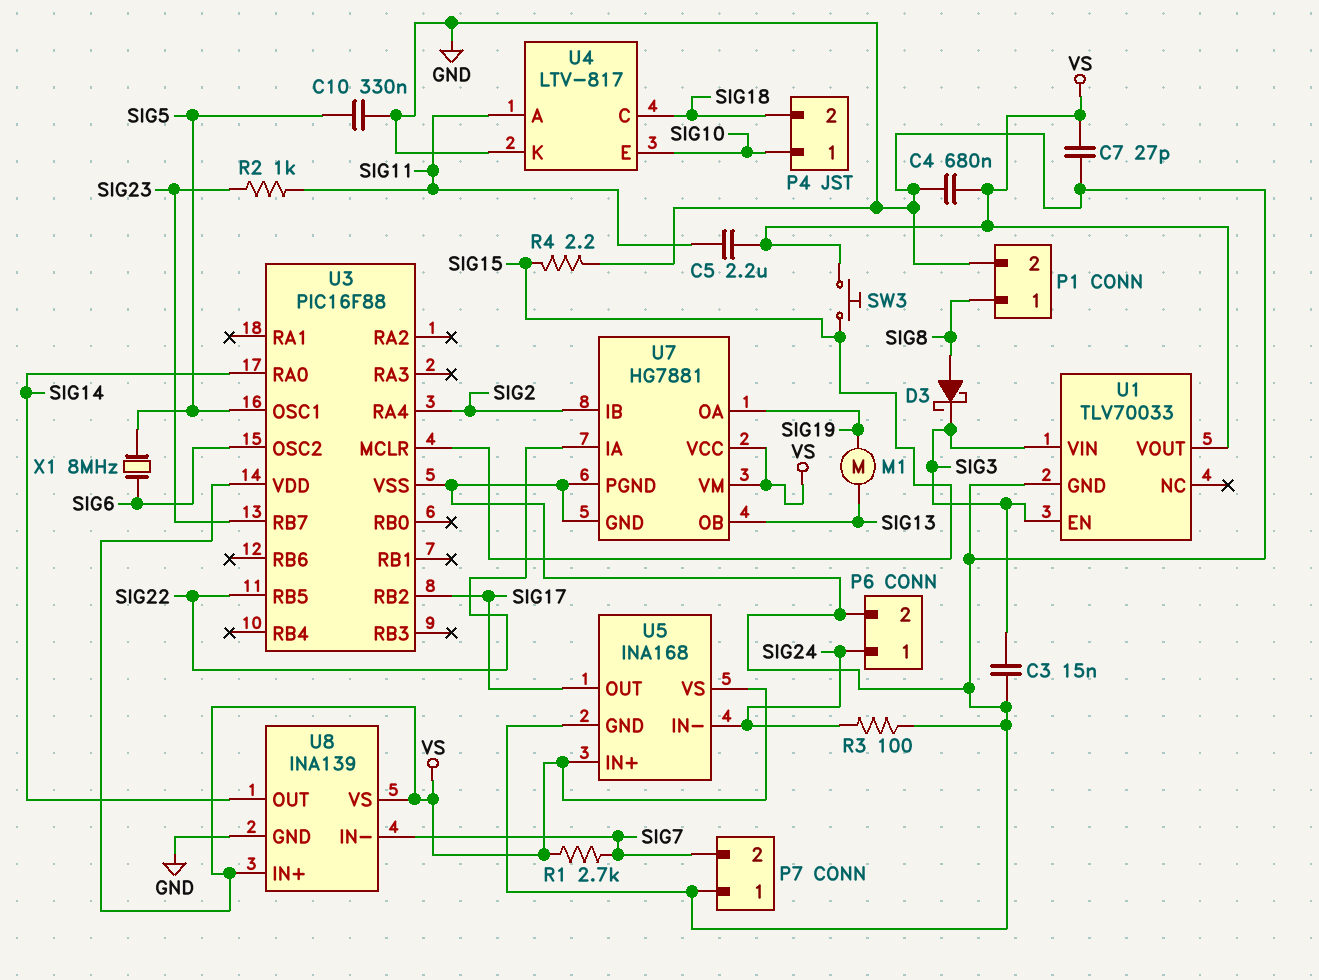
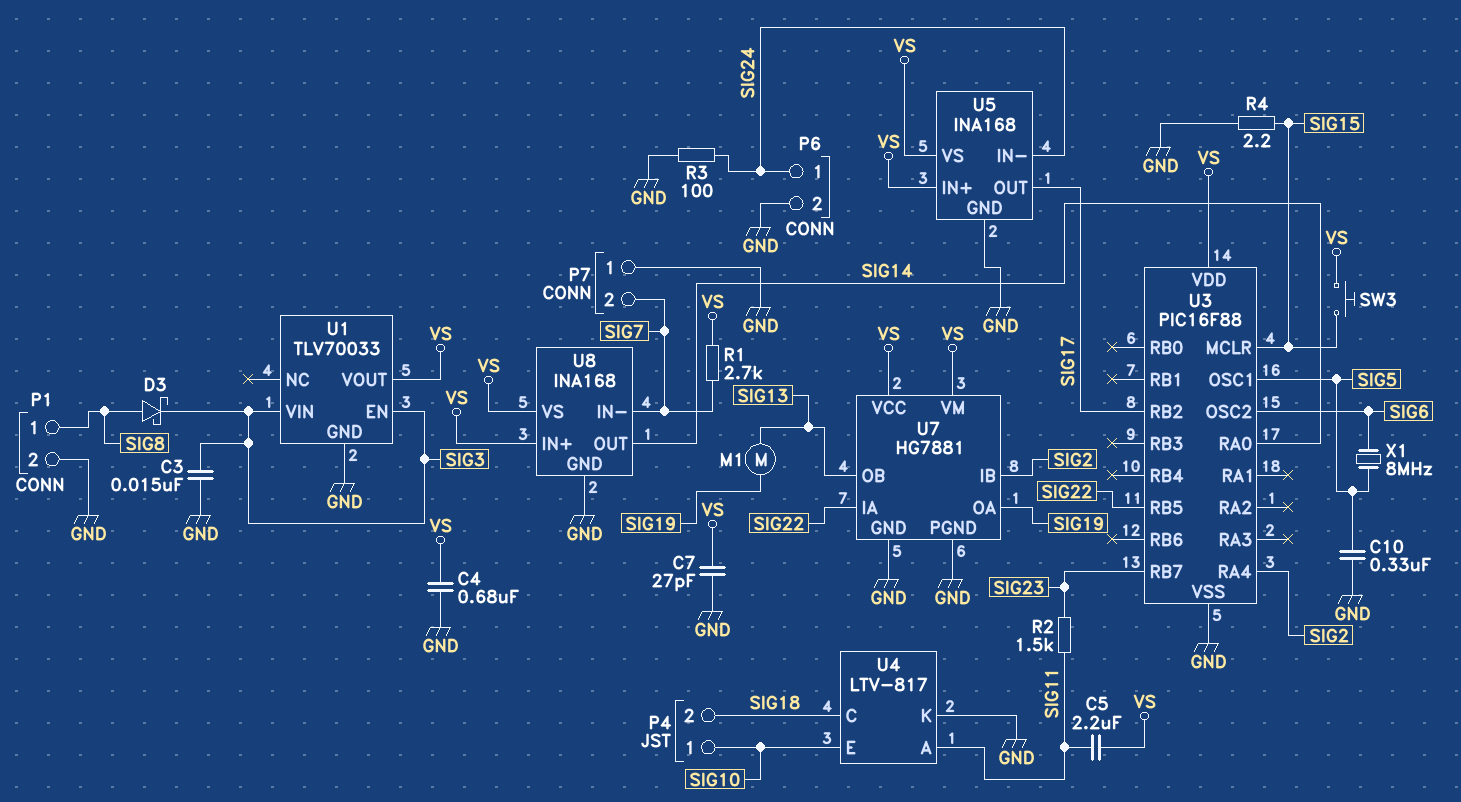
R2: 1k (SIG11, SIG23) -> 1.5k (SIG11, SIG23)
U8: INA139 -> INA168

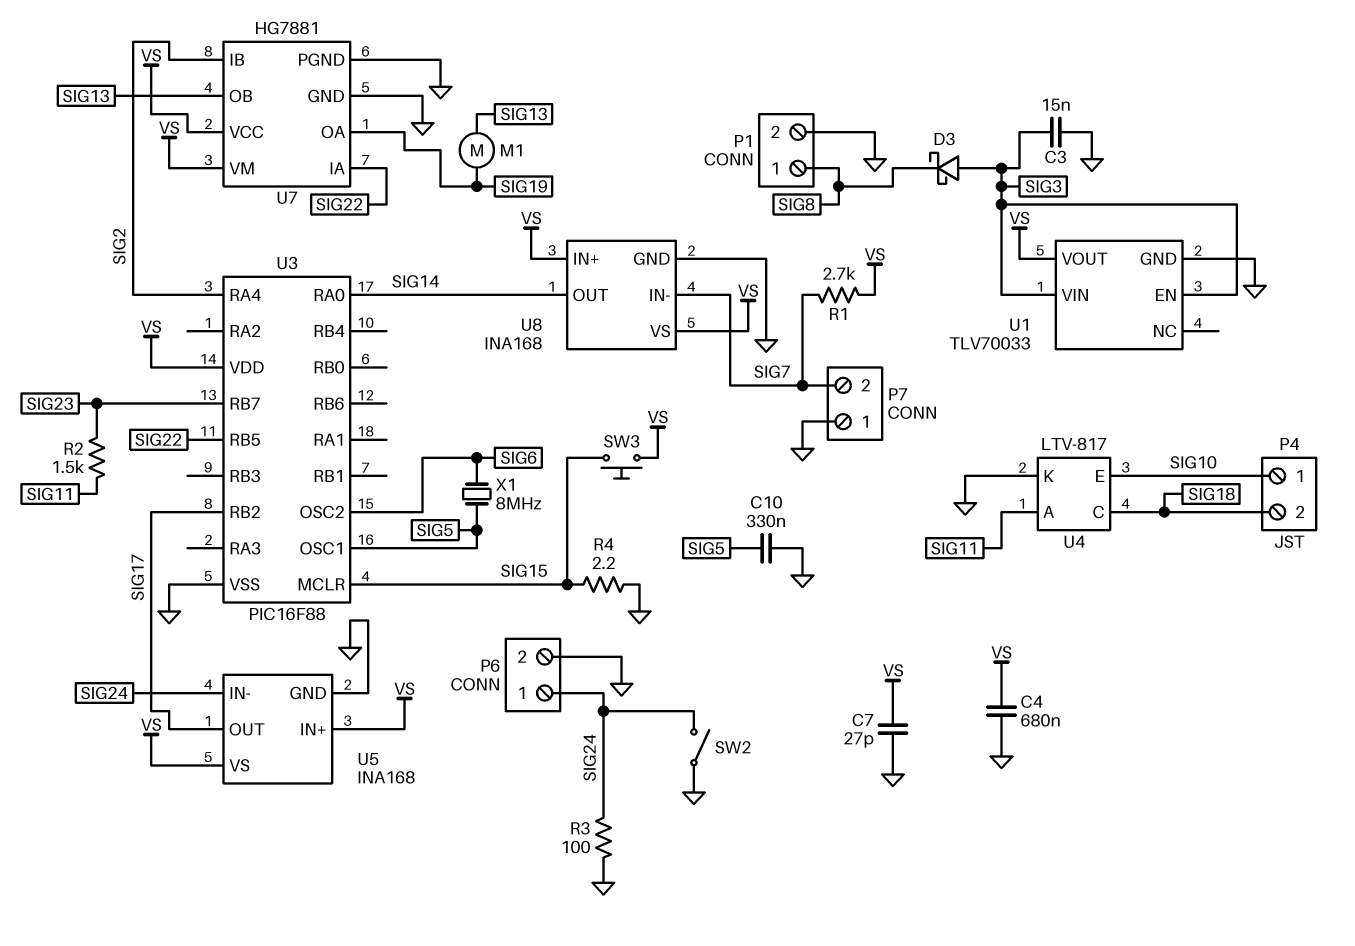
C5: 2.2uF (SIG11, VS) -> none
D3: schottky (A SIG8, K SIG3) -> schottky (A SIG3, K SIG8)
SW2: none -> switch (GND, SIG24)

